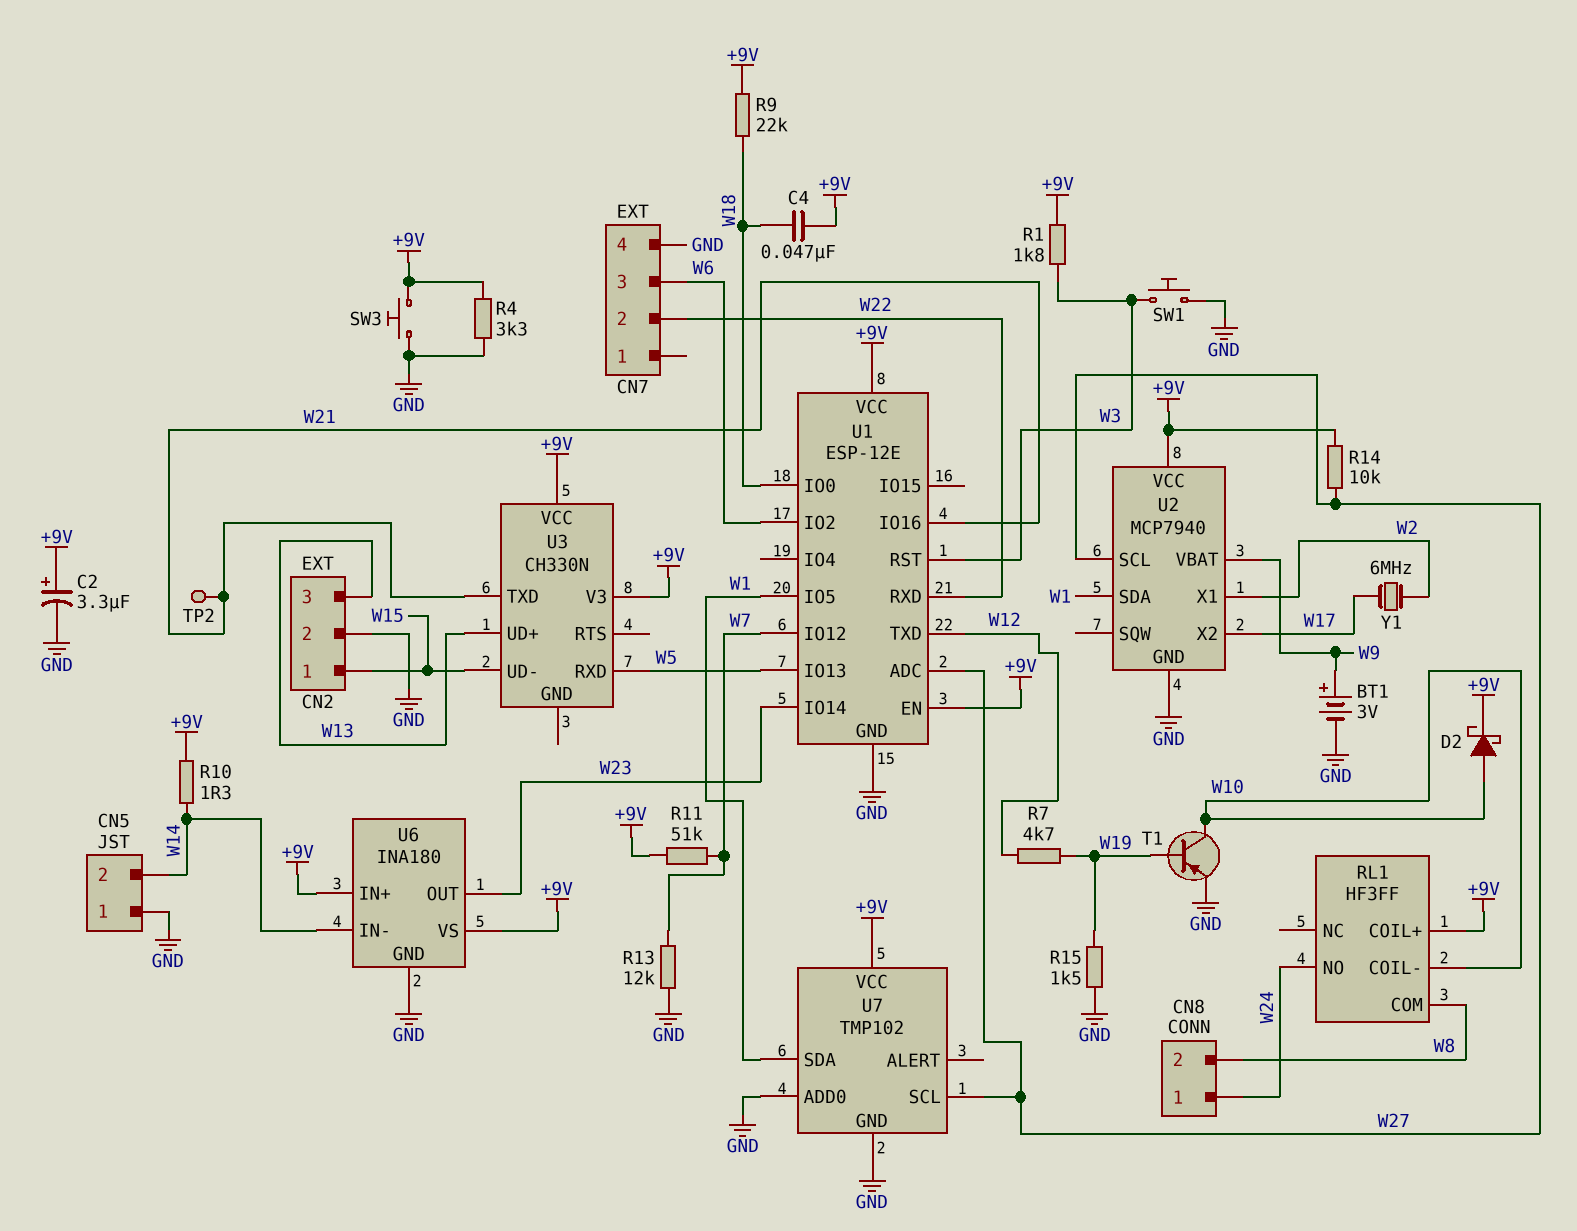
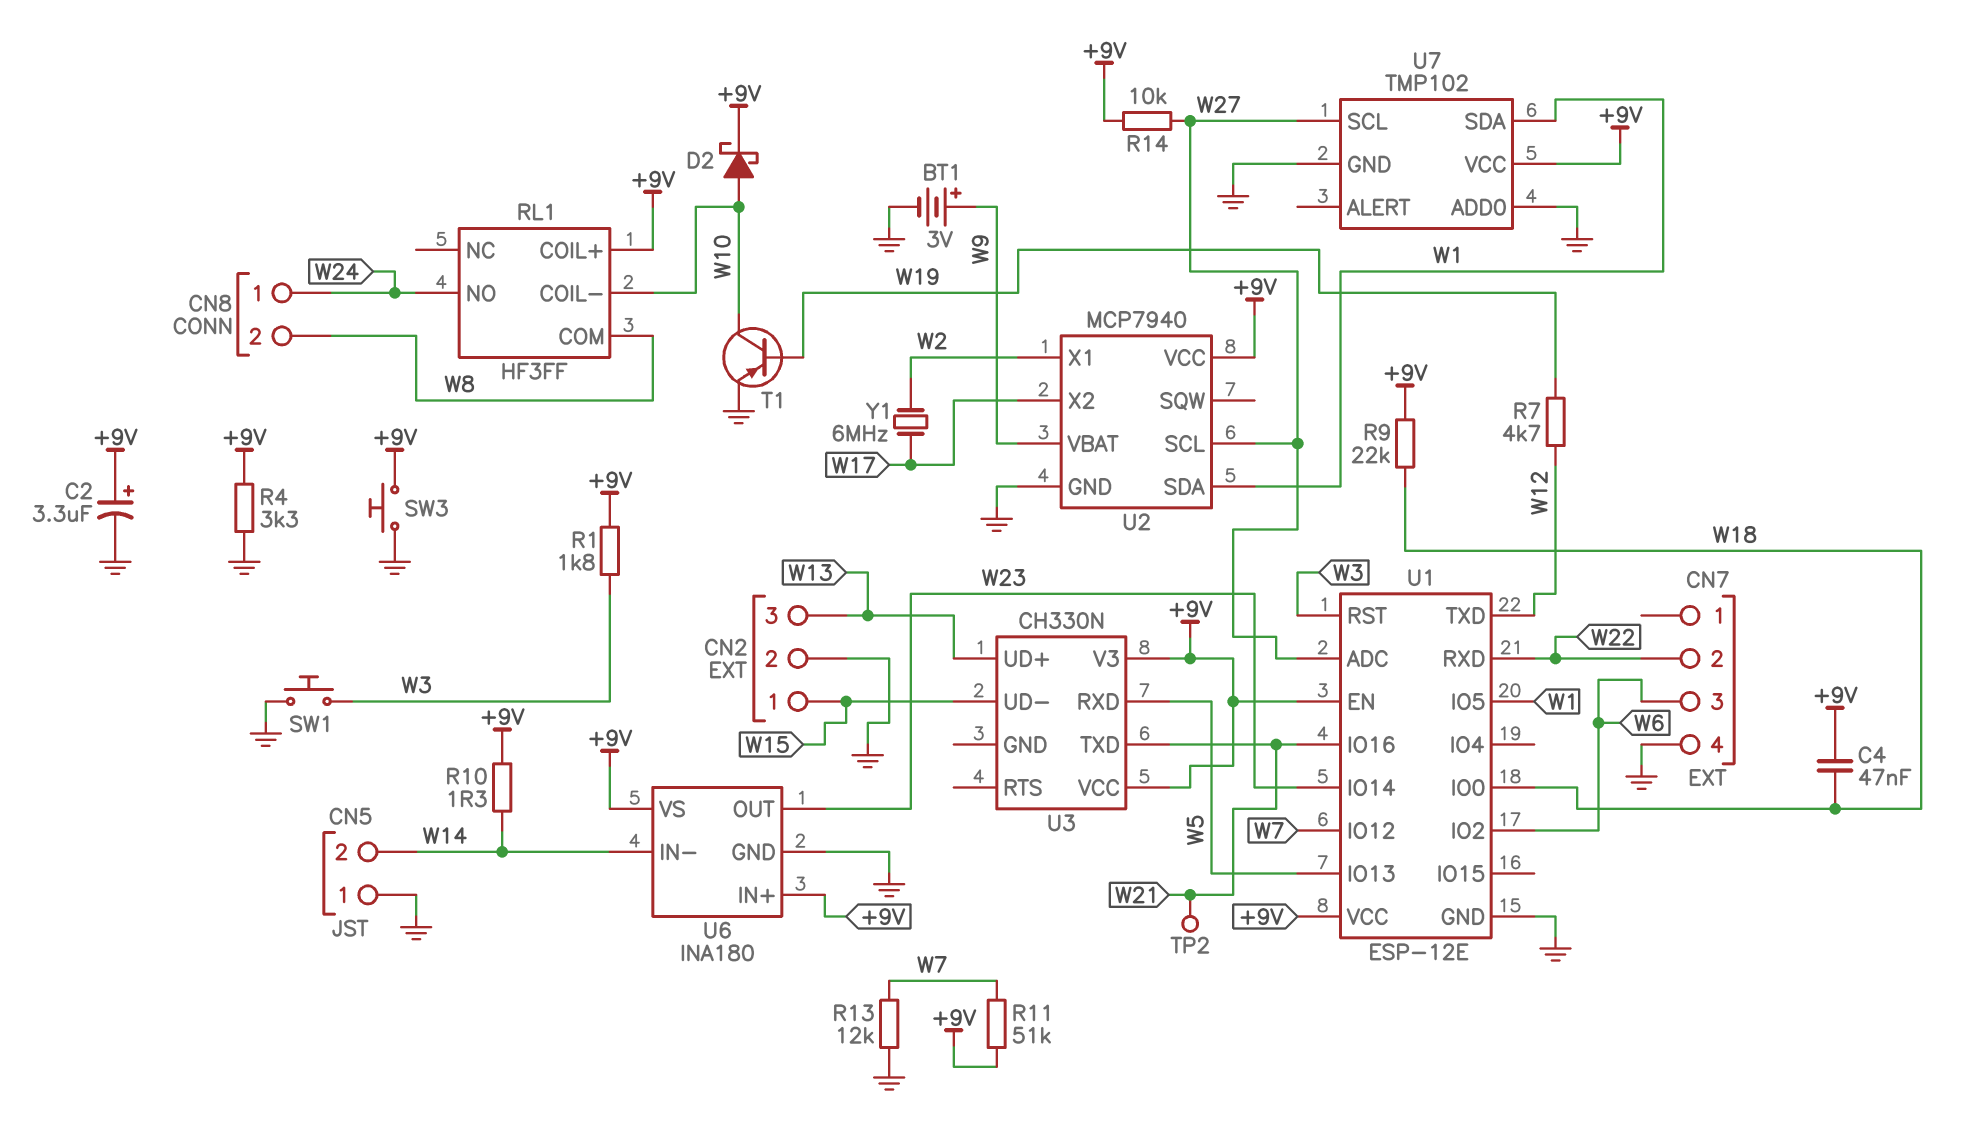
R15: 1.5k (GND, W19) -> none

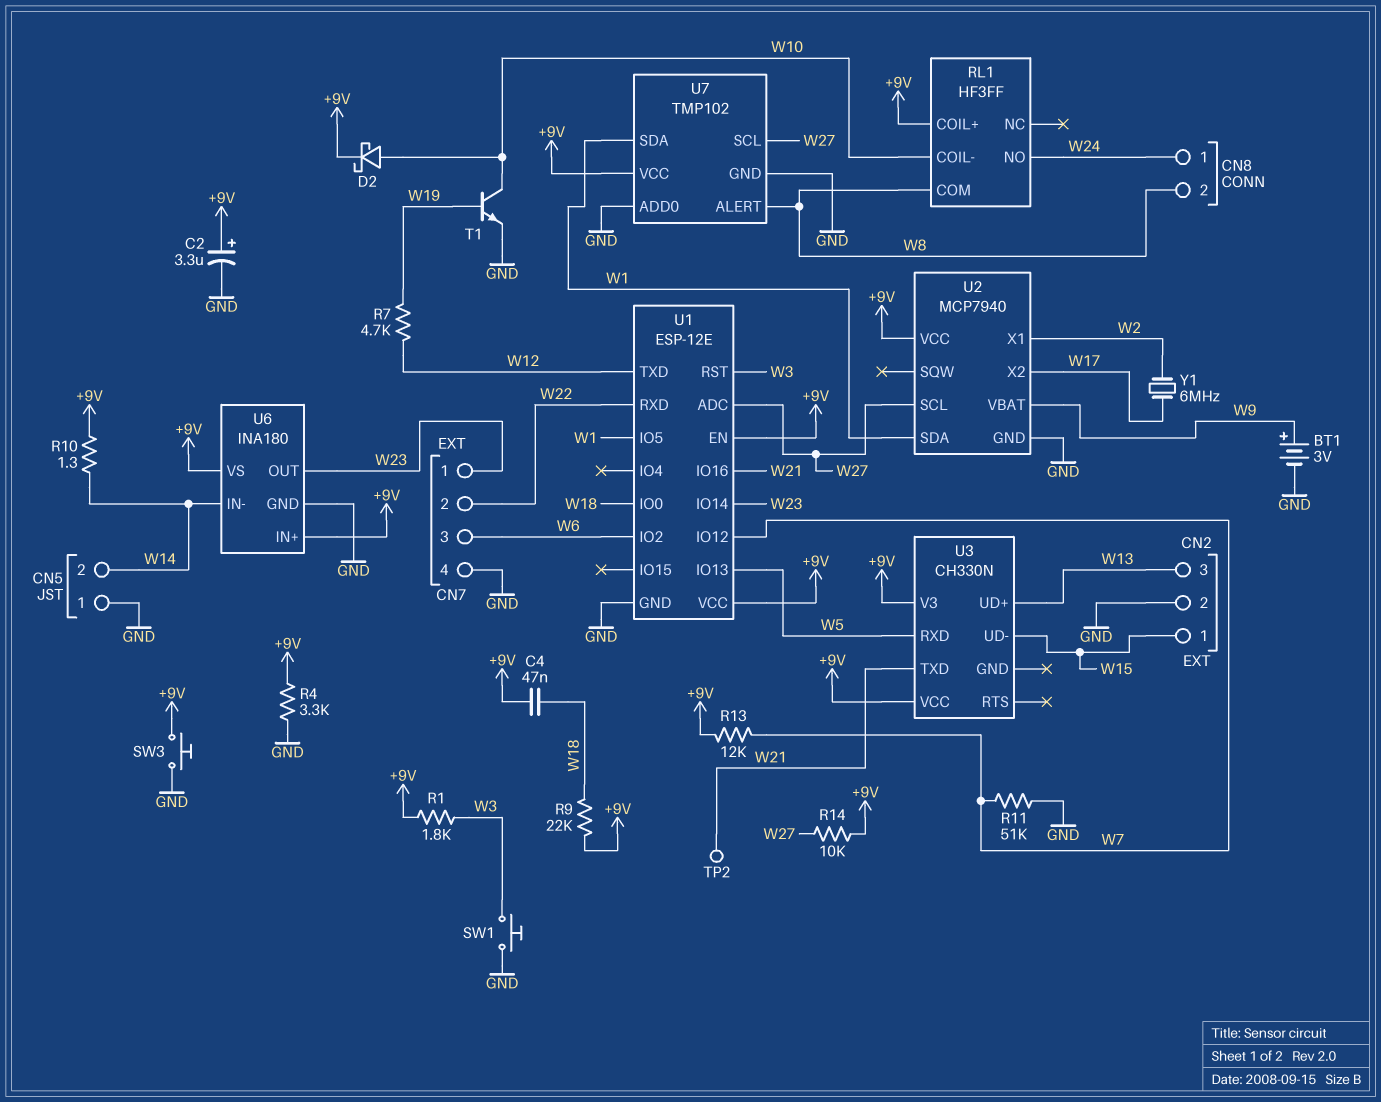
CN7 pin 1: none -> W23
R11: 51k (+9V, W7) -> 51k (GND, W7)
R13: 12k (GND, W7) -> 12k (+9V, W7)
T1: PNP (B W19, C W10, E GND) -> NPN (B W19, C W10, E GND)
U7 pin ALERT: none -> W8

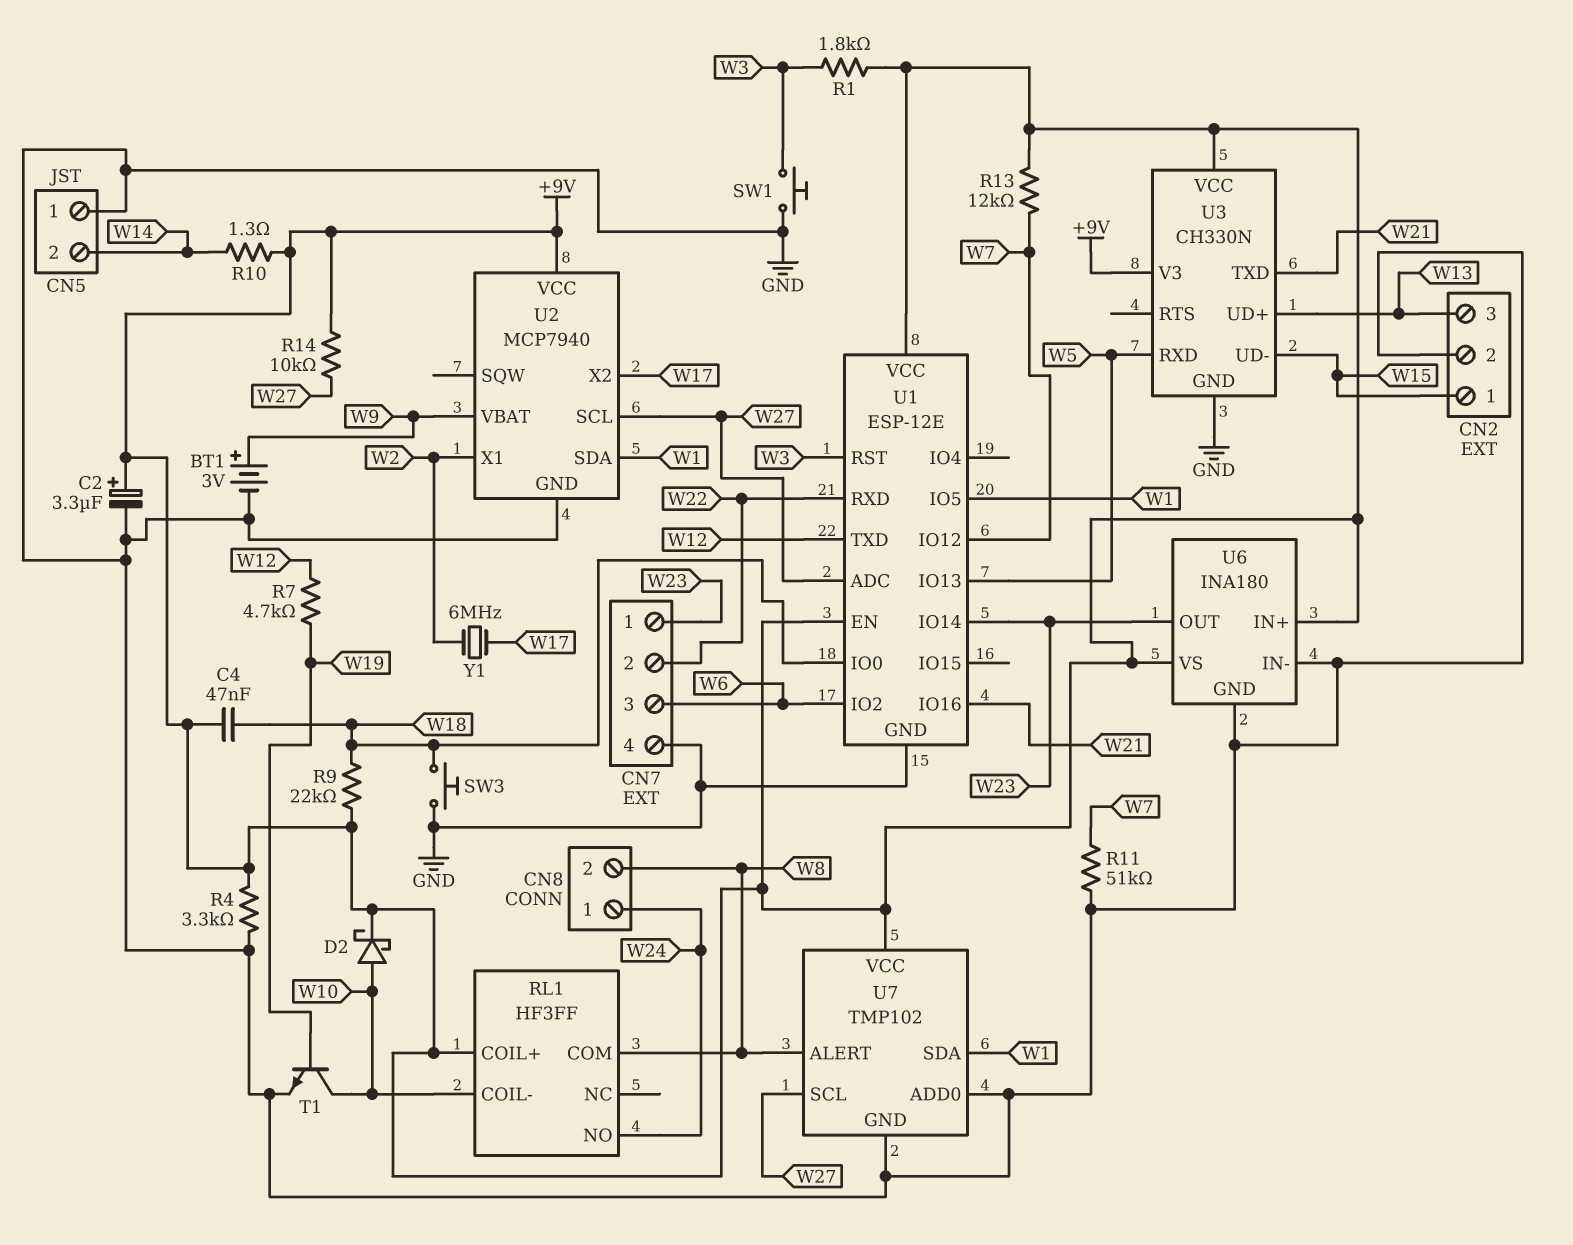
SW3: button (+9V, GND) -> button (GND, W18)
TP2: test point (W21) -> none
U3 pin GND: none -> GND
U6 pin IN-: W14 -> GND

